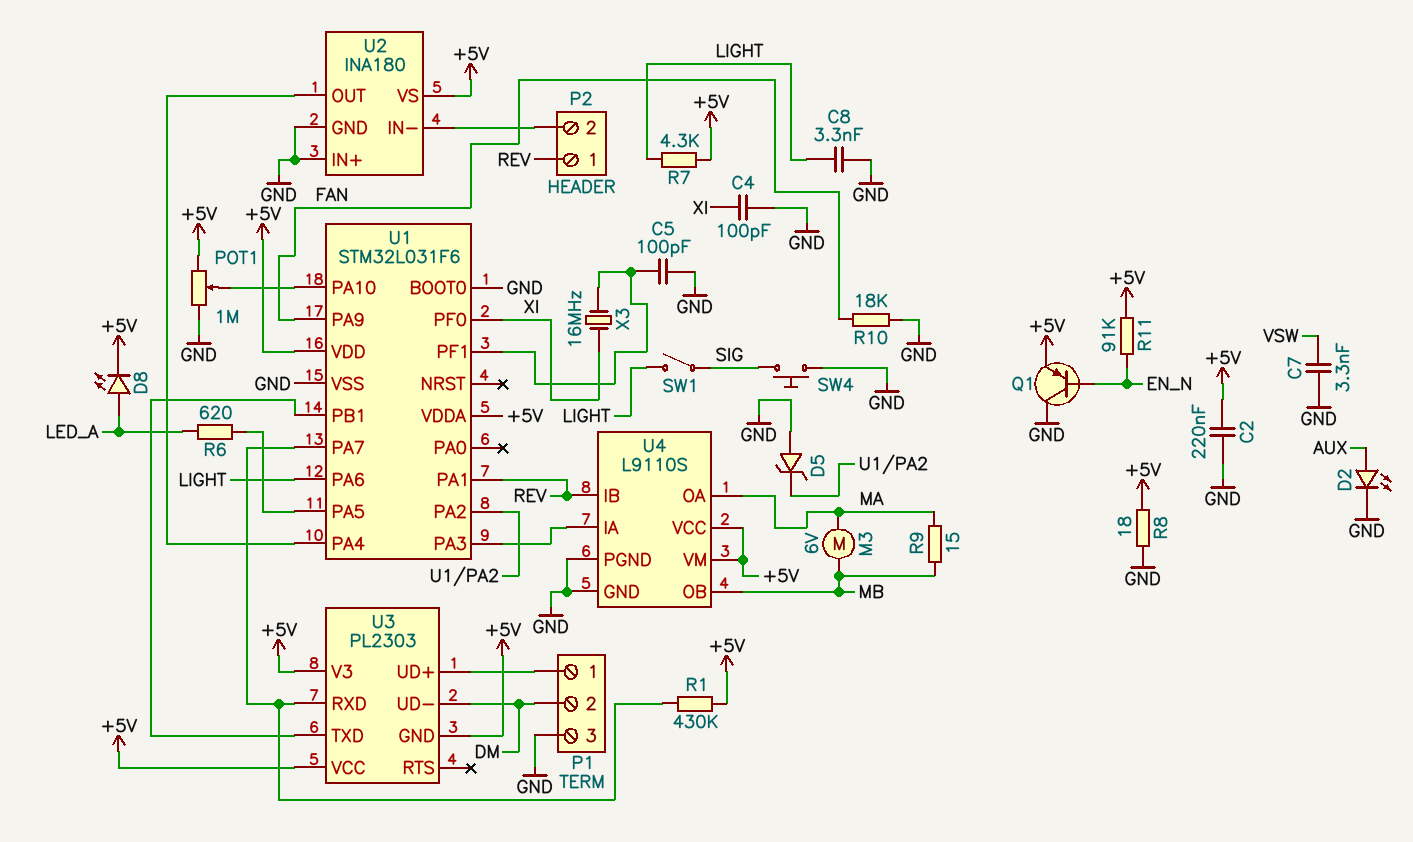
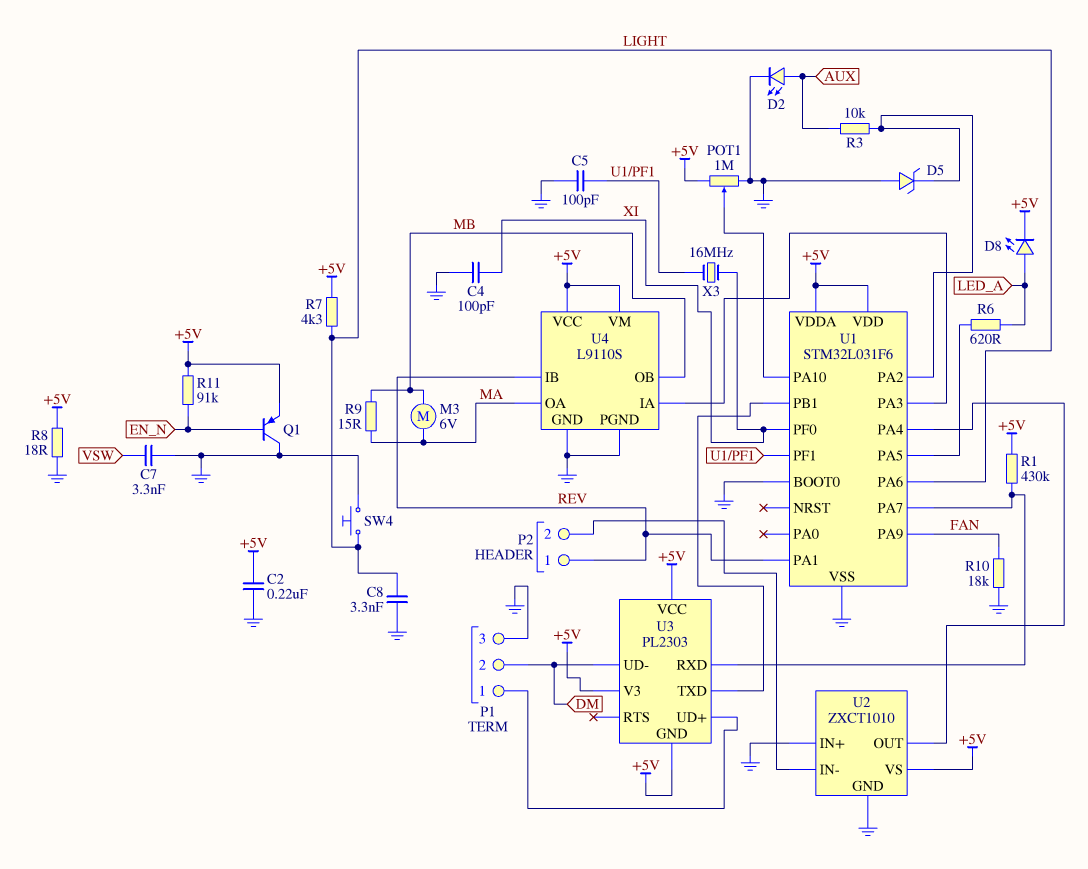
R3: none -> 10k (AUX, U1/PA2)
SW1: switch (LIGHT, SIG) -> none
SW4: button (GND, SIG) -> button (GND, LIGHT)
U2: INA180 -> ZXCT1010

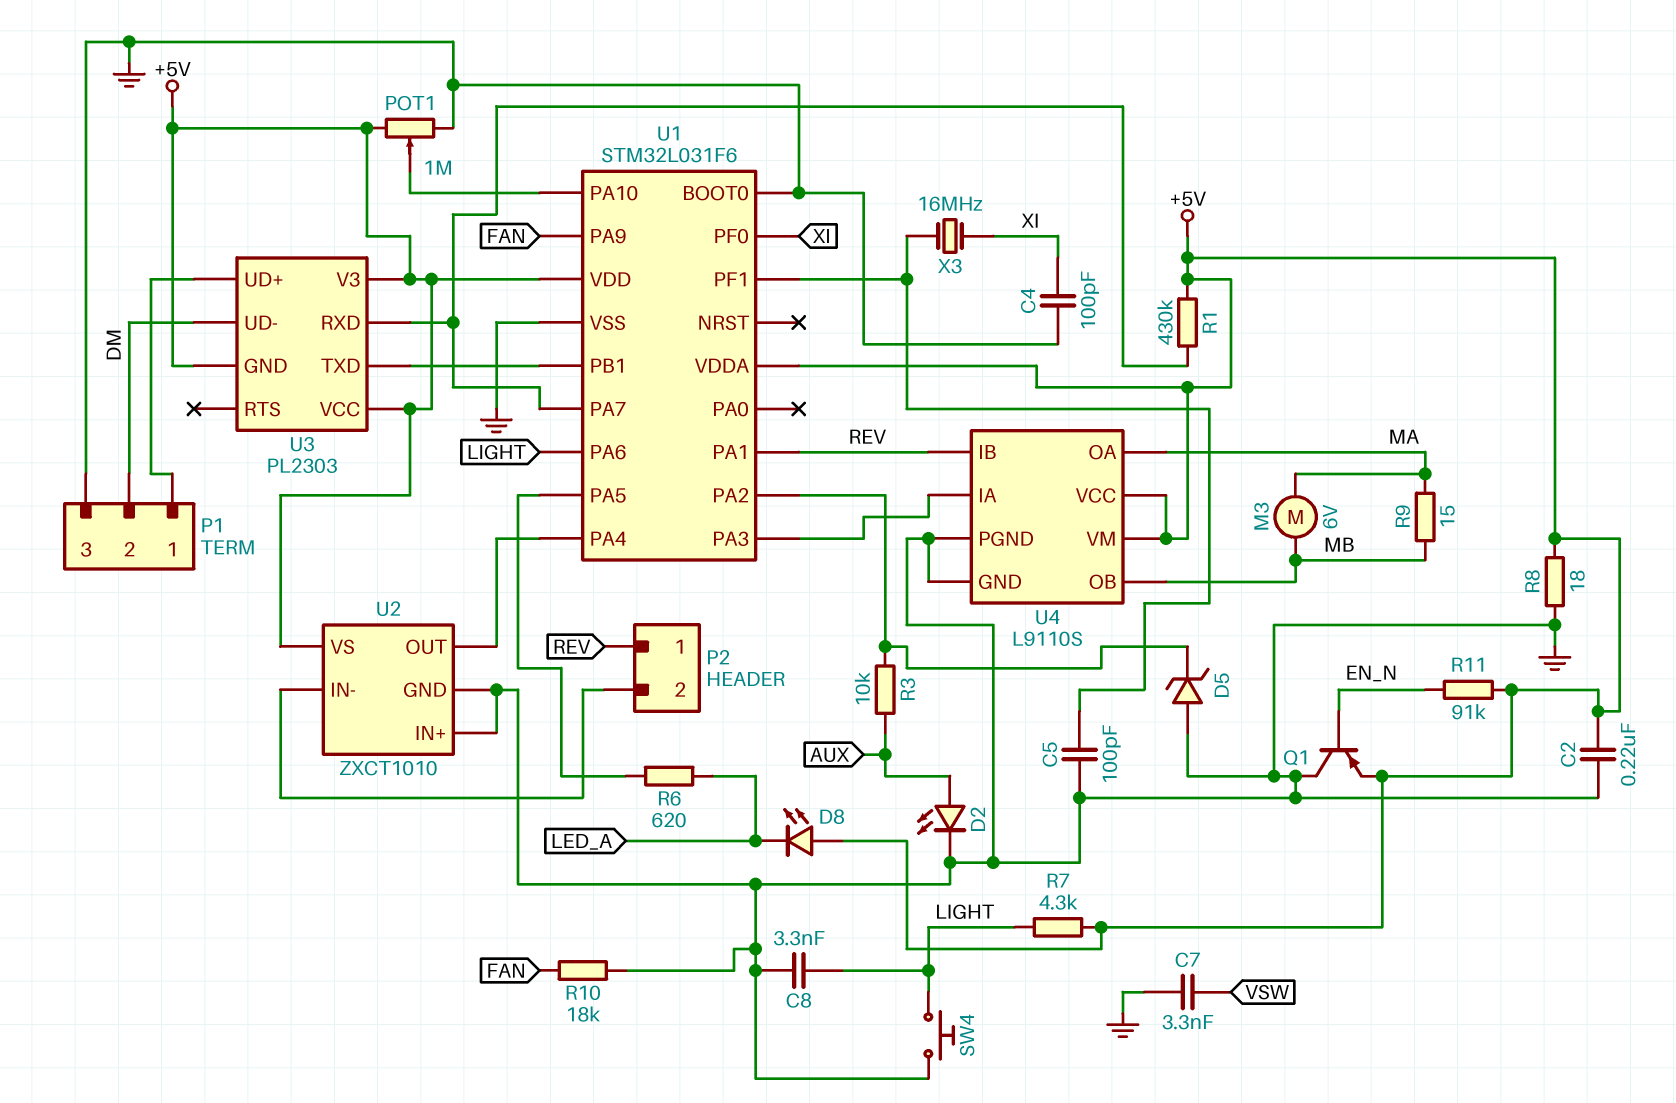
D8: LED (A LED_A, K +5V) -> LED (A +5V, K LED_A)

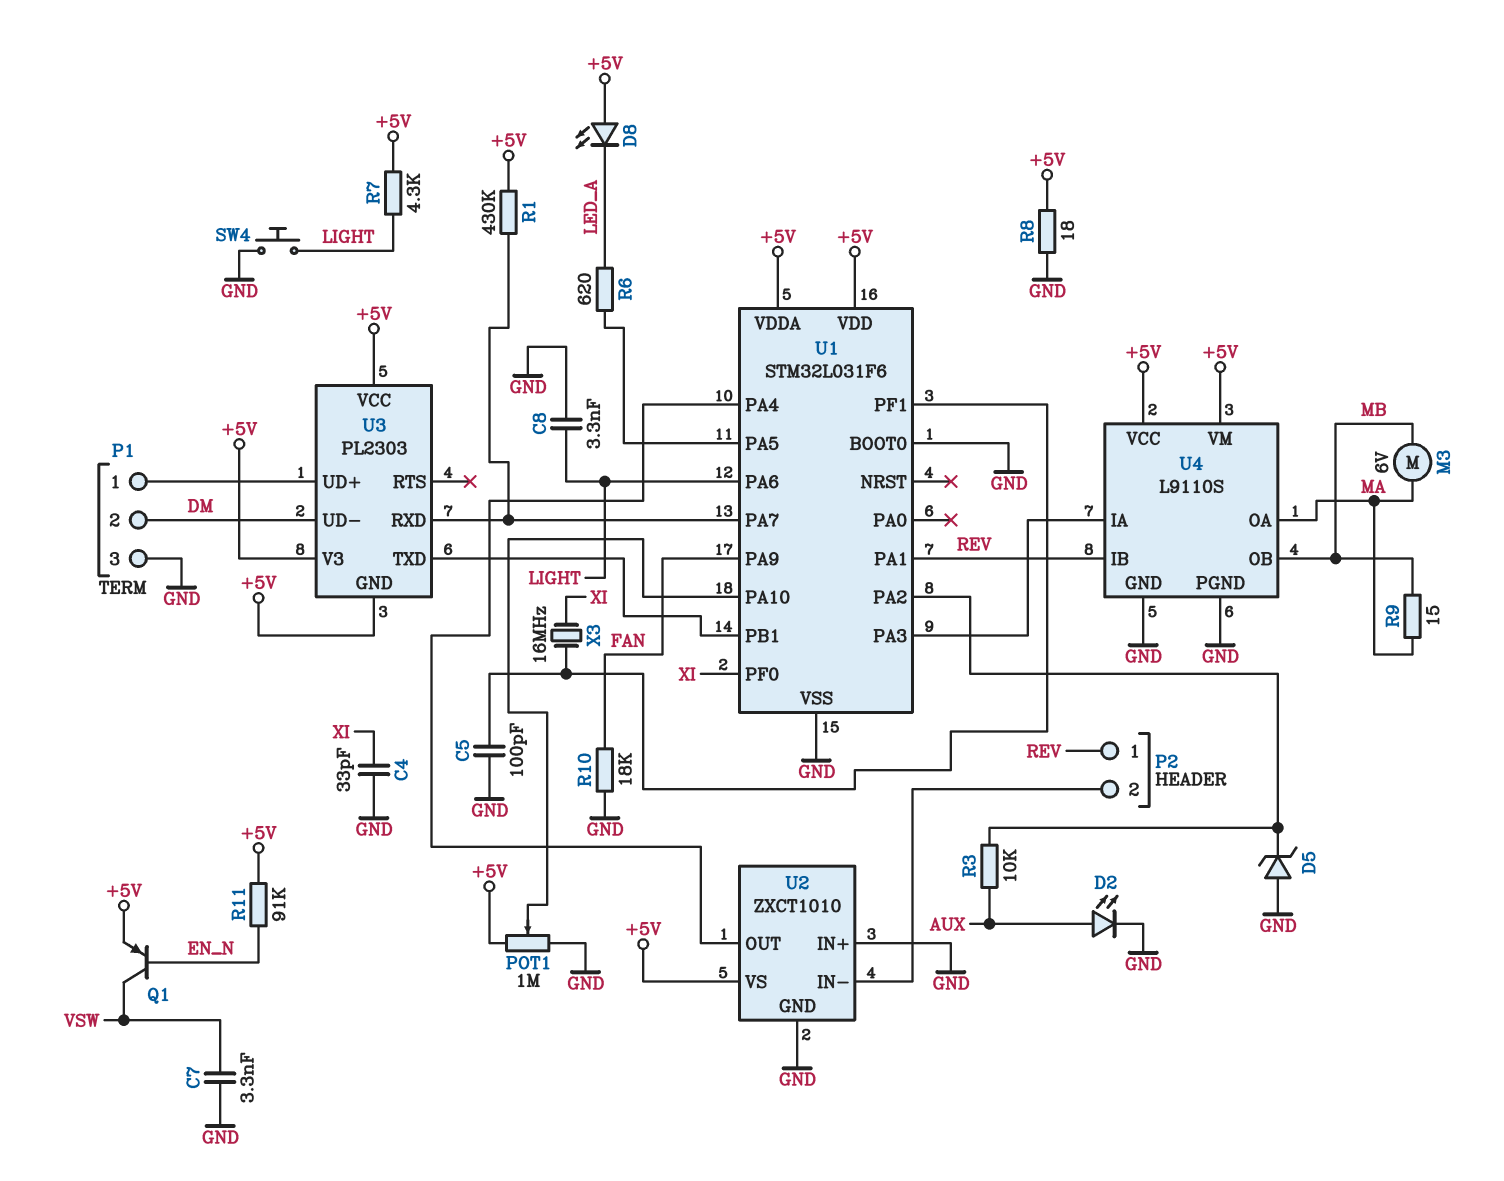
C2: 220nF (+5V, GND) -> none
C4: 100pF (GND, XI) -> 33pF (GND, XI)
Q1: PNP (B EN_N, C GND, E +5V) -> PNP (B EN_N, C VSW, E +5V)

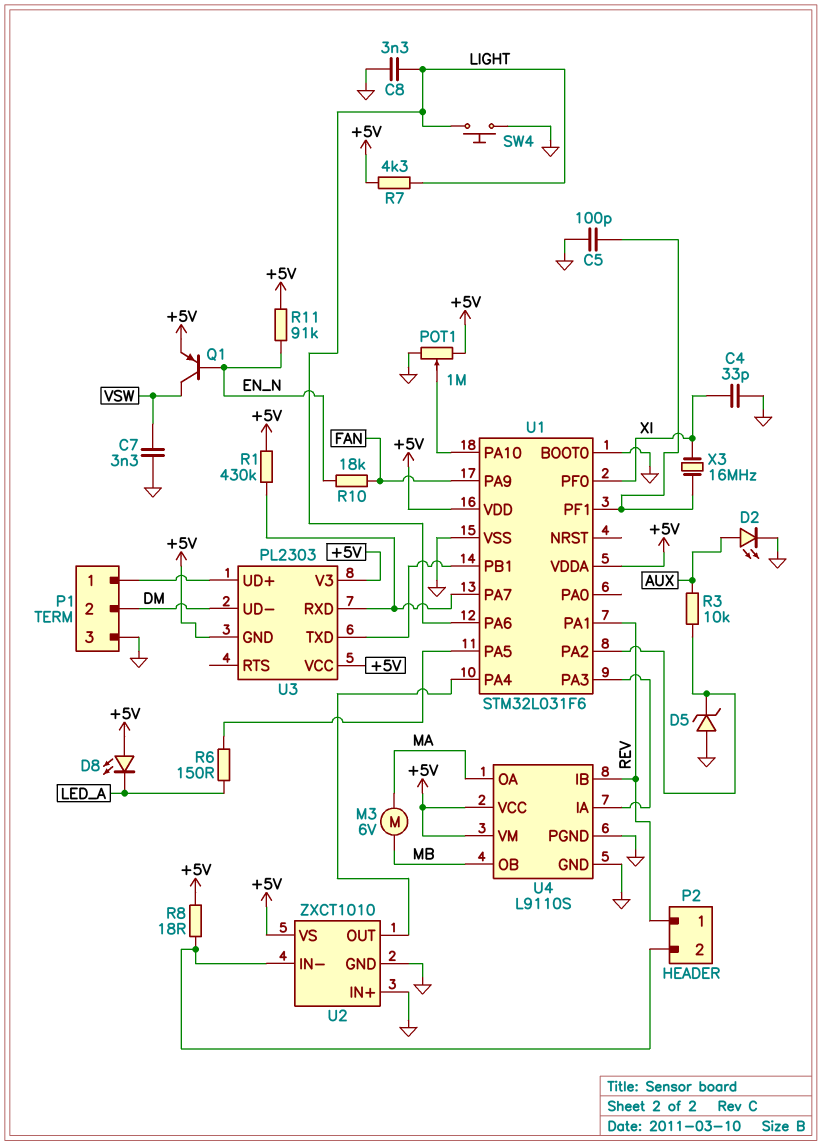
R6: 620 (LED_A, U1/PA5) -> 150 (LED_A, U1/PA5)
R8: 18 (+5V, GND) -> 18 (+5V, P2/2)
R9: 15 (MA, MB) -> none
R10: 18k (FAN, GND) -> 18k (EN_N, FAN)

